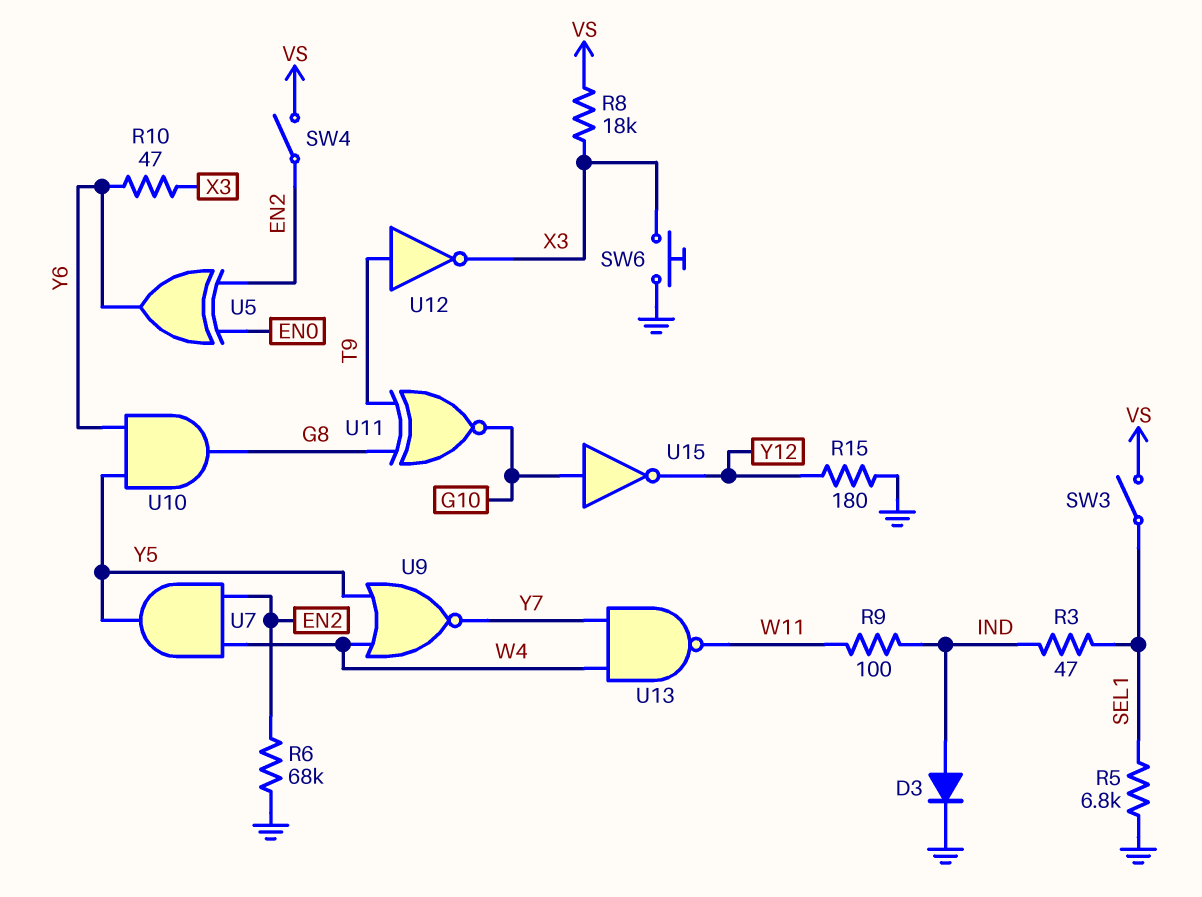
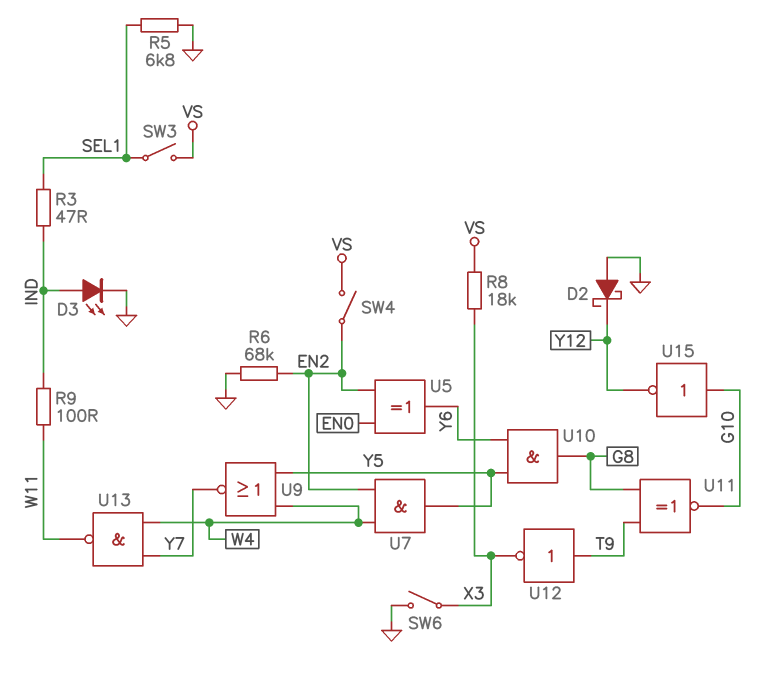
D2: none -> schottky (A GND, K Y12)
D3: diode (A IND, K GND) -> LED (A IND, K GND)
R10: 47 (X3, Y6) -> none
R15: 180 (GND, Y12) -> none
SW6: button (GND, X3) -> switch (GND, X3)

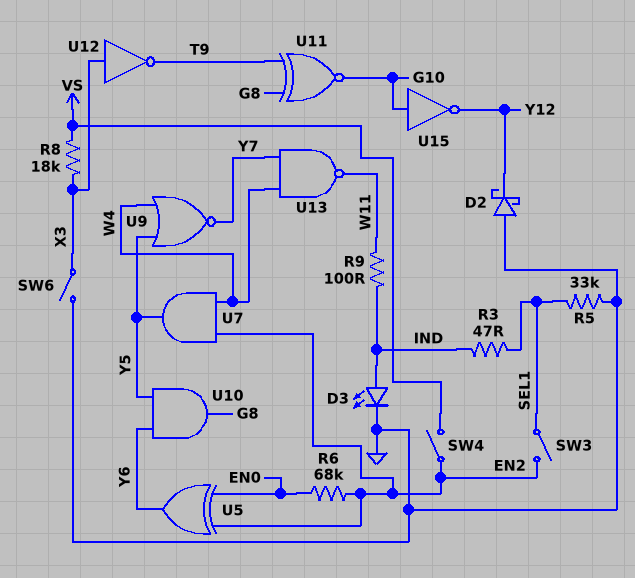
R5: 6.8k (GND, SEL1) -> 33k (GND, SEL1)
R6: 68k (EN2, GND) -> 68k (EN0, EN2)
SW3: switch (SEL1, VS) -> switch (EN2, SEL1)
U12: NOT (in T9, out X3) -> NOT (in X3, out T9)

